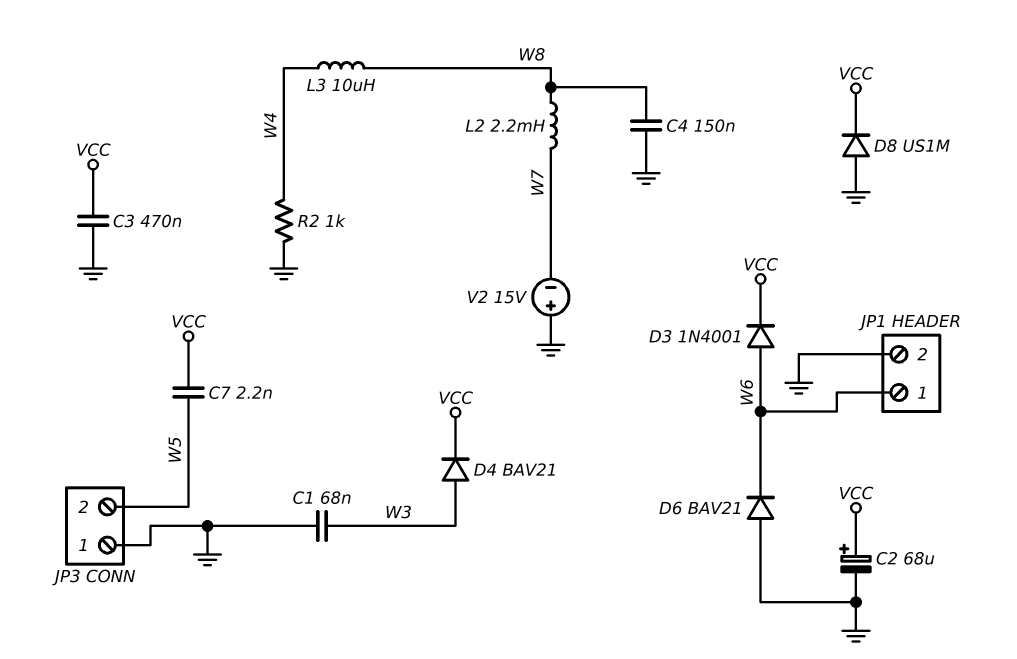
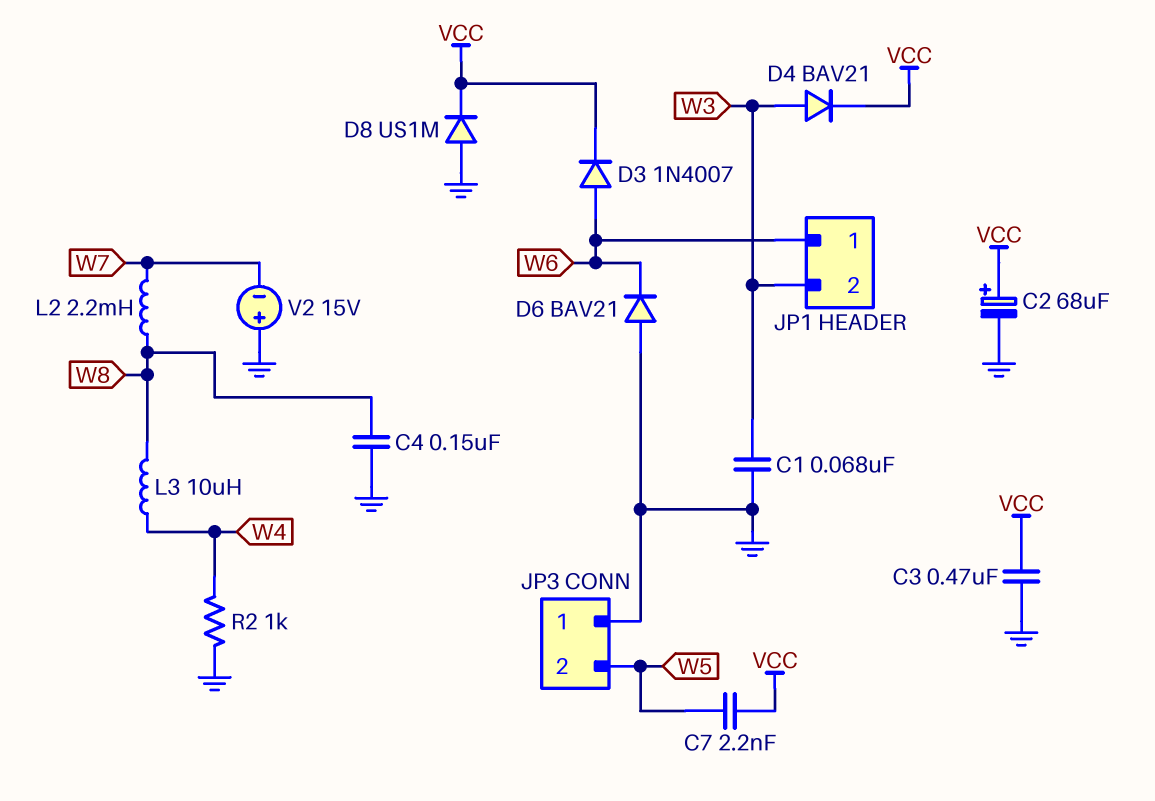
D3: diode 1N4001 (A W6, K VCC) -> diode 1N4007 (A W6, K VCC)
JP1 pin 2: GND -> W3

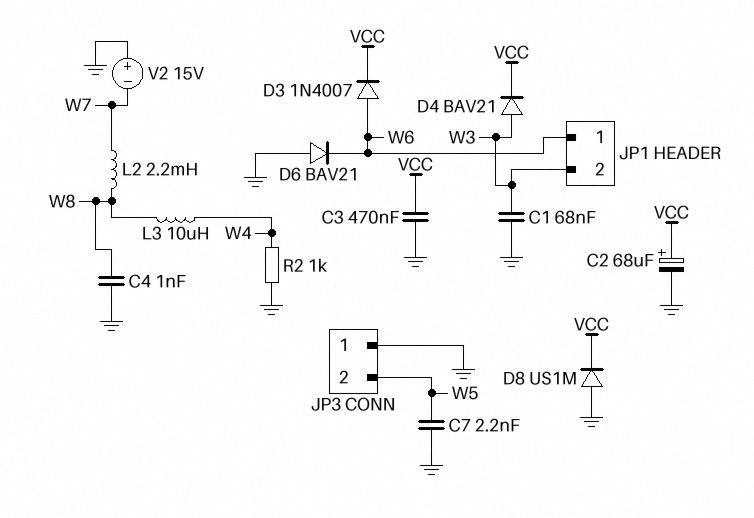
C4: 150nF (GND, W8) -> 1nF (GND, W8)
C7: 2.2nF (VCC, W5) -> 2.2nF (GND, W5)

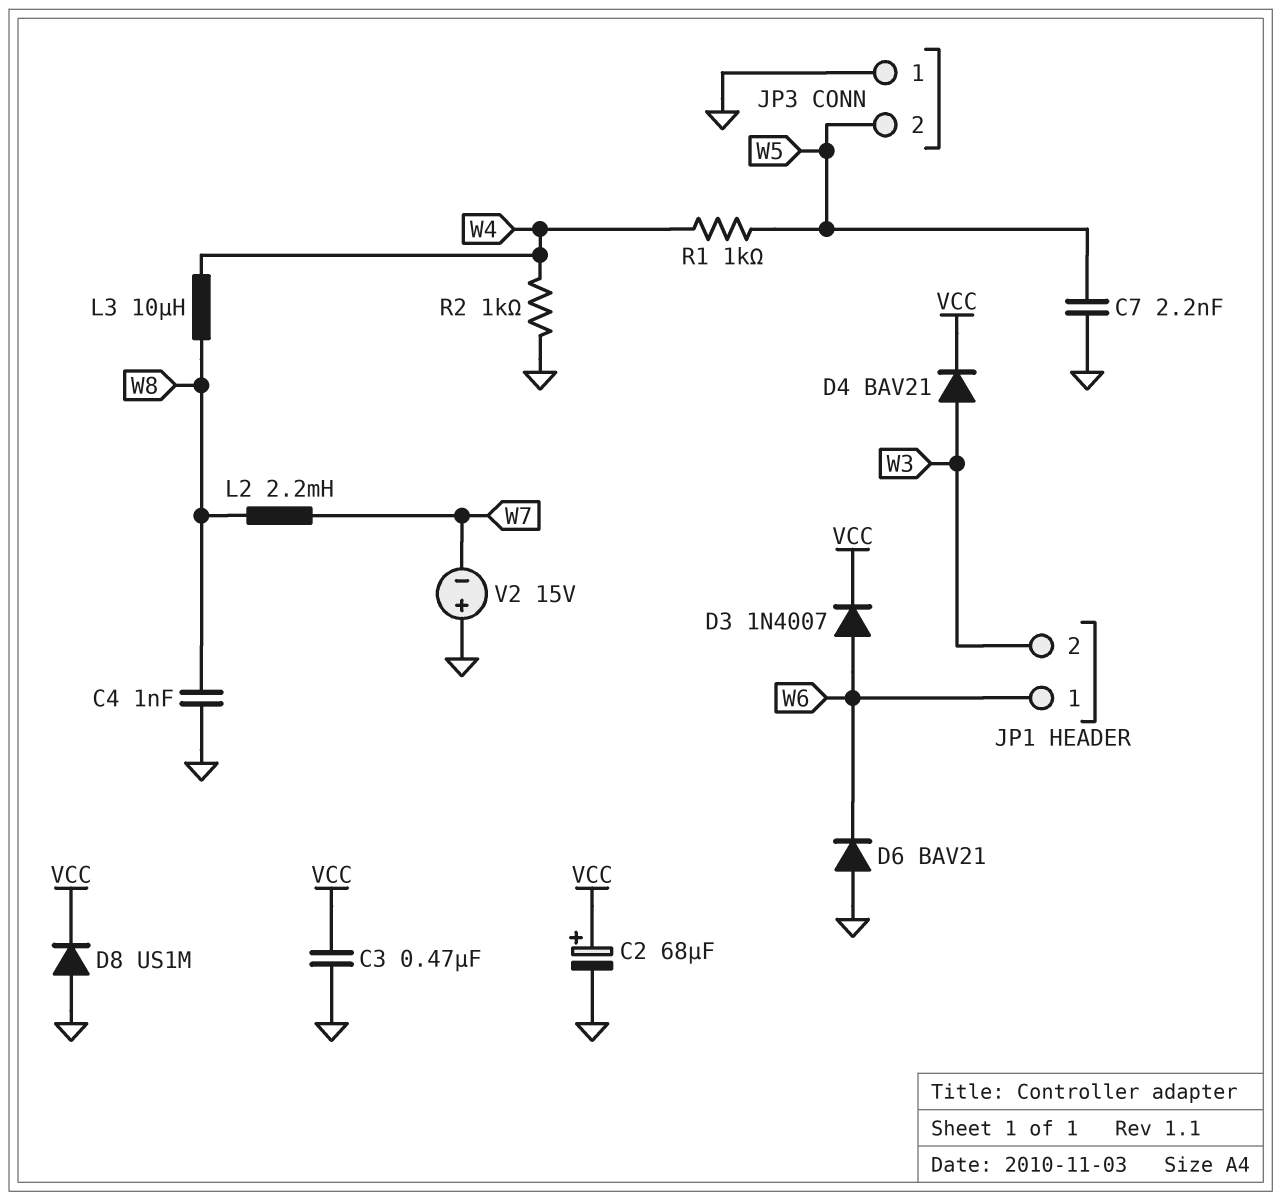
C1: 68nF (GND, W3) -> none
R1: none -> 1k (W4, W5)

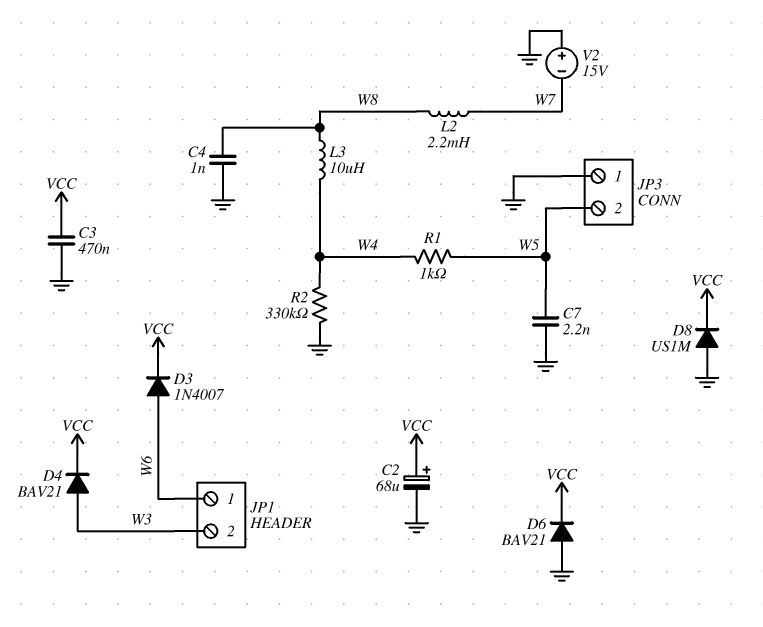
D6: diode BAV21 (A GND, K W6) -> diode BAV21 (A GND, K VCC)
R2: 1k (GND, W4) -> 330k (GND, W4)

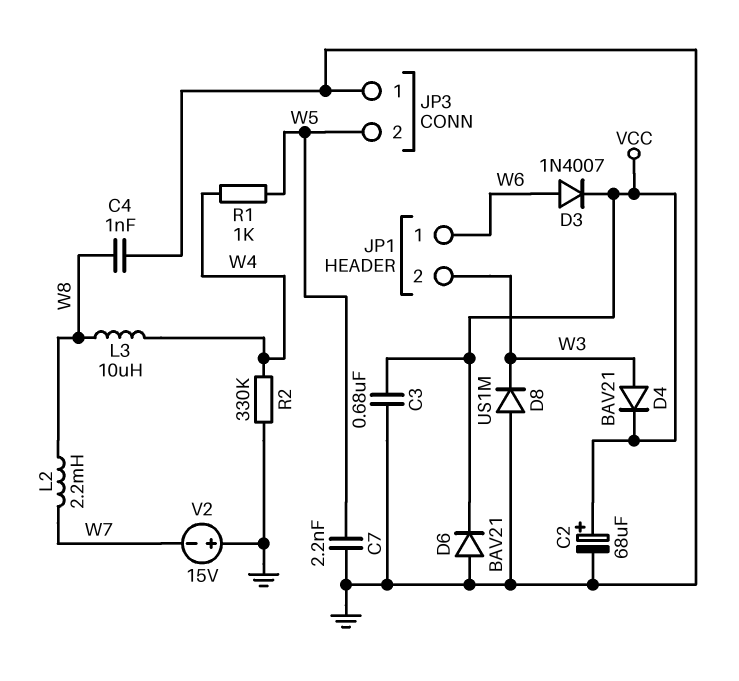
C3: 470nF (GND, VCC) -> 680nF (GND, VCC)
D8: diode US1M (A GND, K VCC) -> diode US1M (A GND, K W3)

